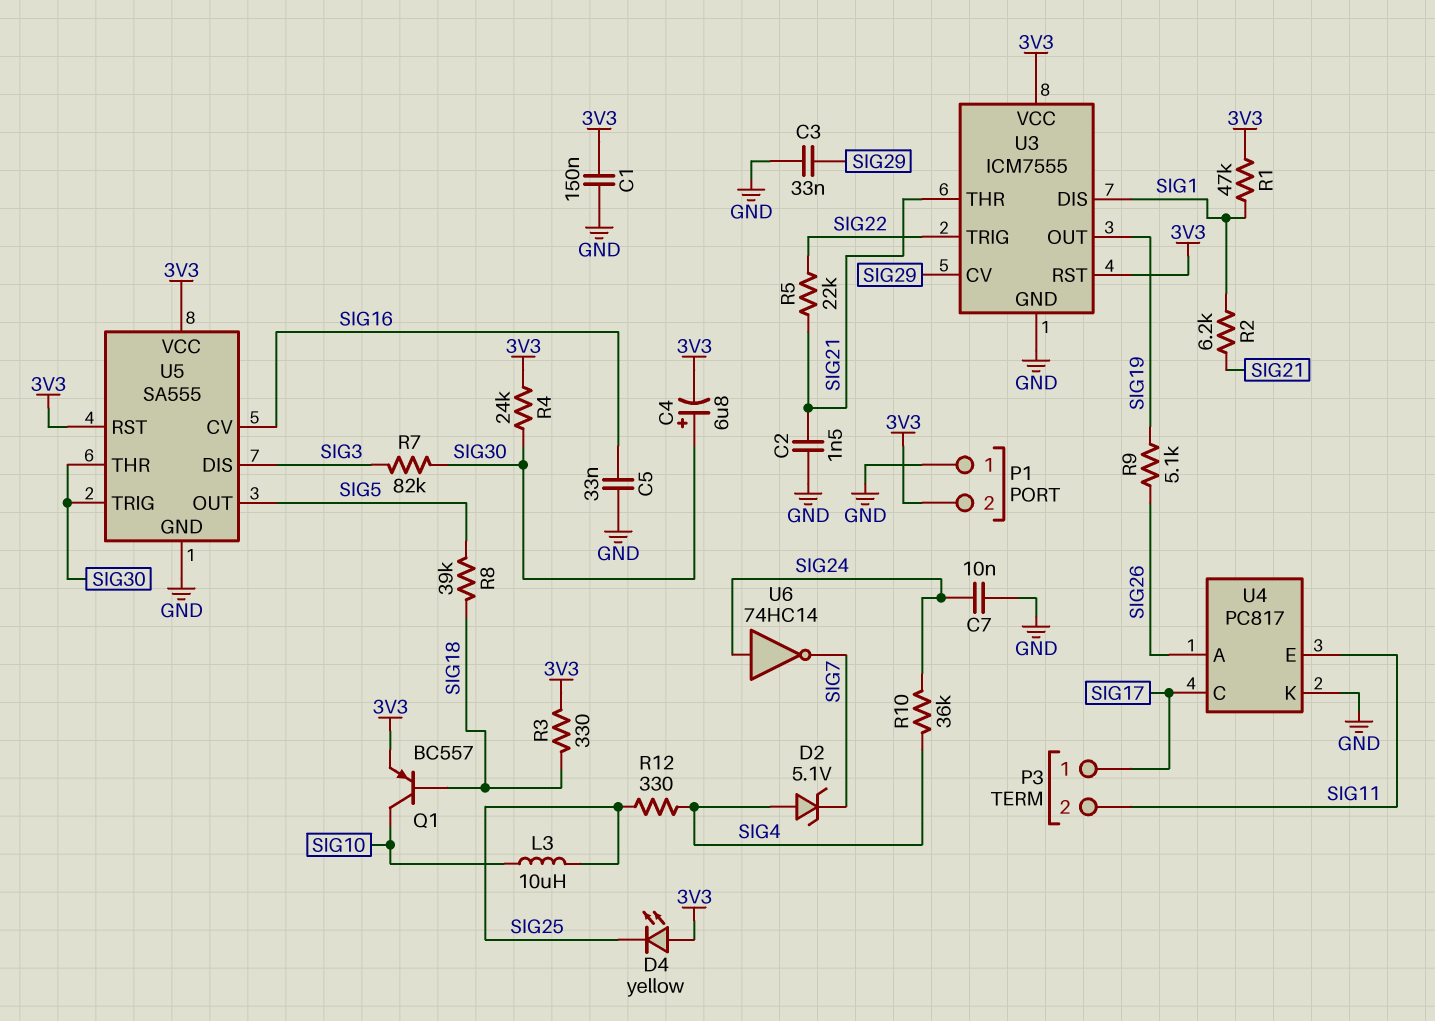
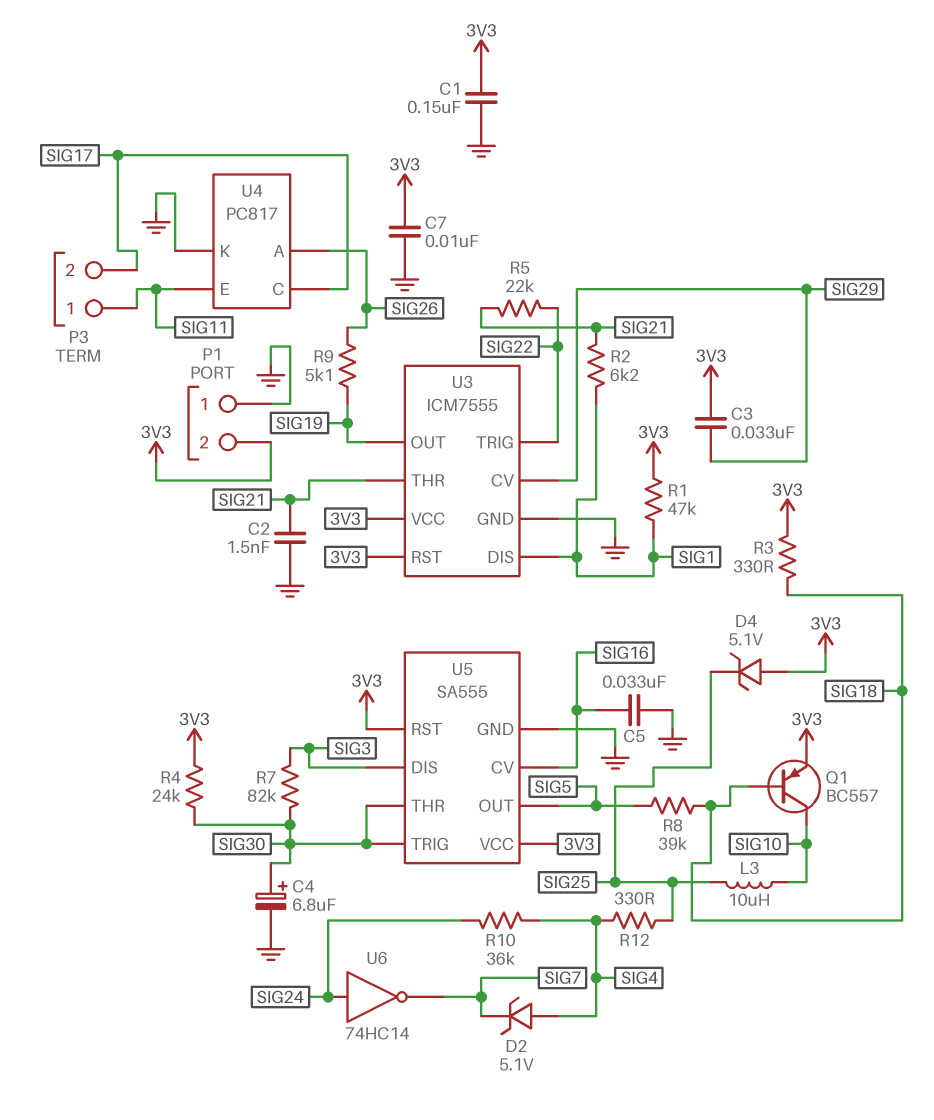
C3: 33nF (GND, SIG29) -> 33nF (3V3, SIG29)
C4: 6.8uF (plus SIG30, minus 3V3) -> 6.8uF (plus SIG30, minus GND)
C7: 10nF (GND, SIG24) -> 10nF (3V3, GND)
D4: LED yellow (A 3V3, K SIG25) -> zener 5.1V (A 3V3, K SIG25)
P3 pin 1: SIG17 -> SIG11
P3 pin 2: SIG11 -> SIG17

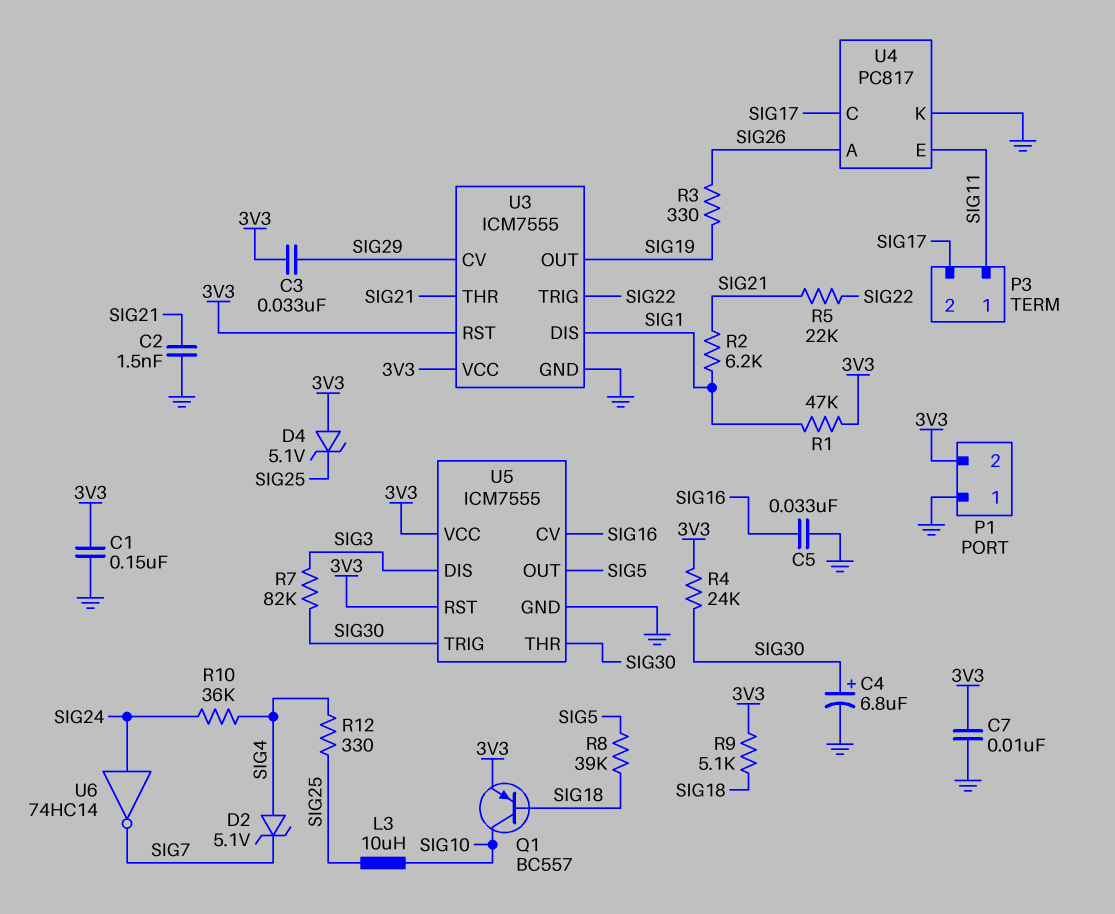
R3: 330 (3V3, SIG18) -> 330 (SIG19, SIG26)
R9: 5.1k (SIG19, SIG26) -> 5.1k (3V3, SIG18)
U5: SA555 -> ICM7555

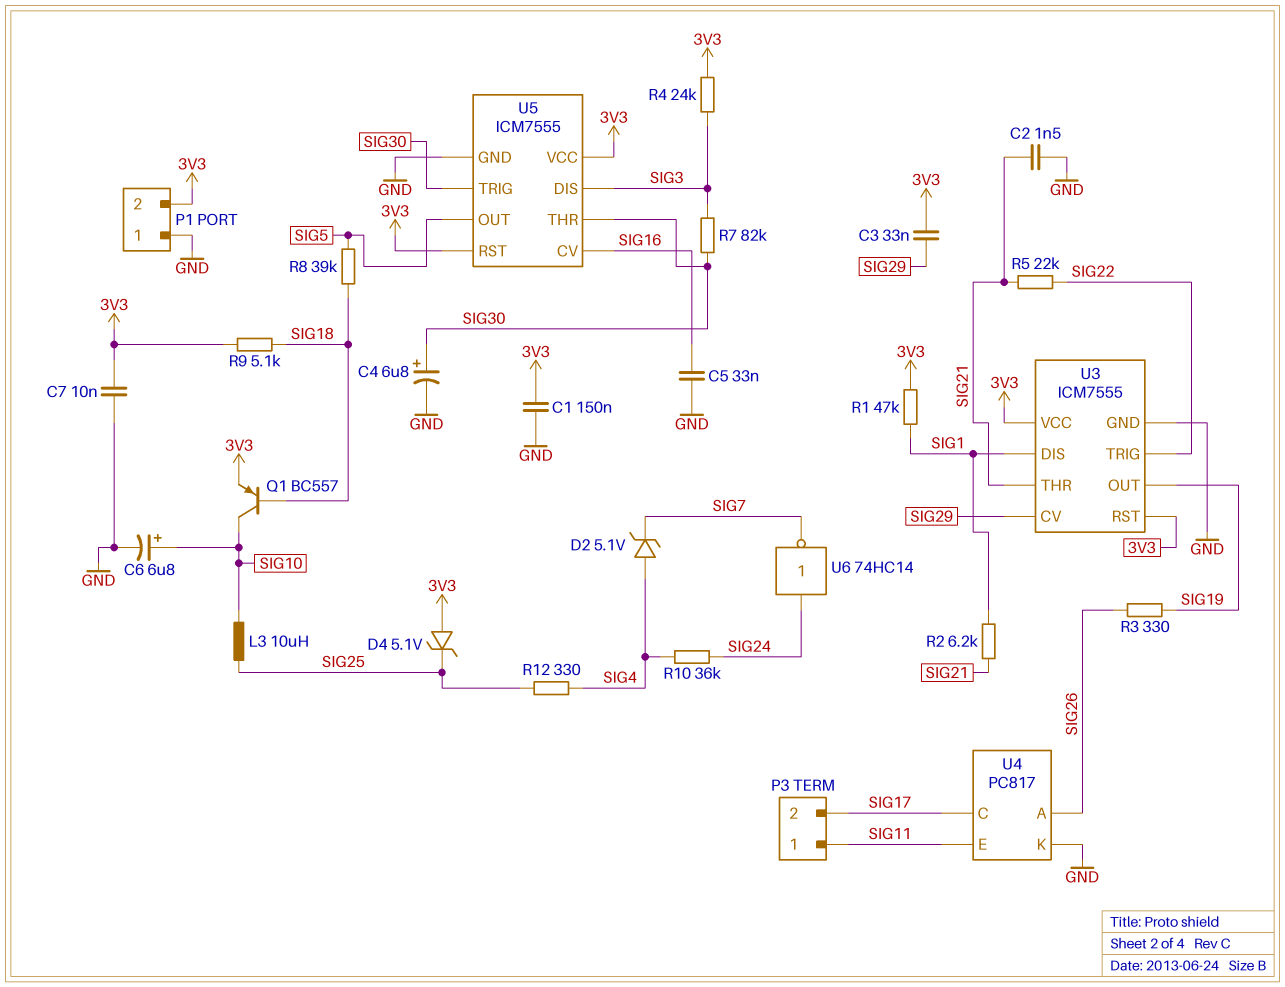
C6: none -> 6.8uF (plus SIG10, minus GND)
R4: 24k (3V3, SIG30) -> 24k (3V3, SIG3)

